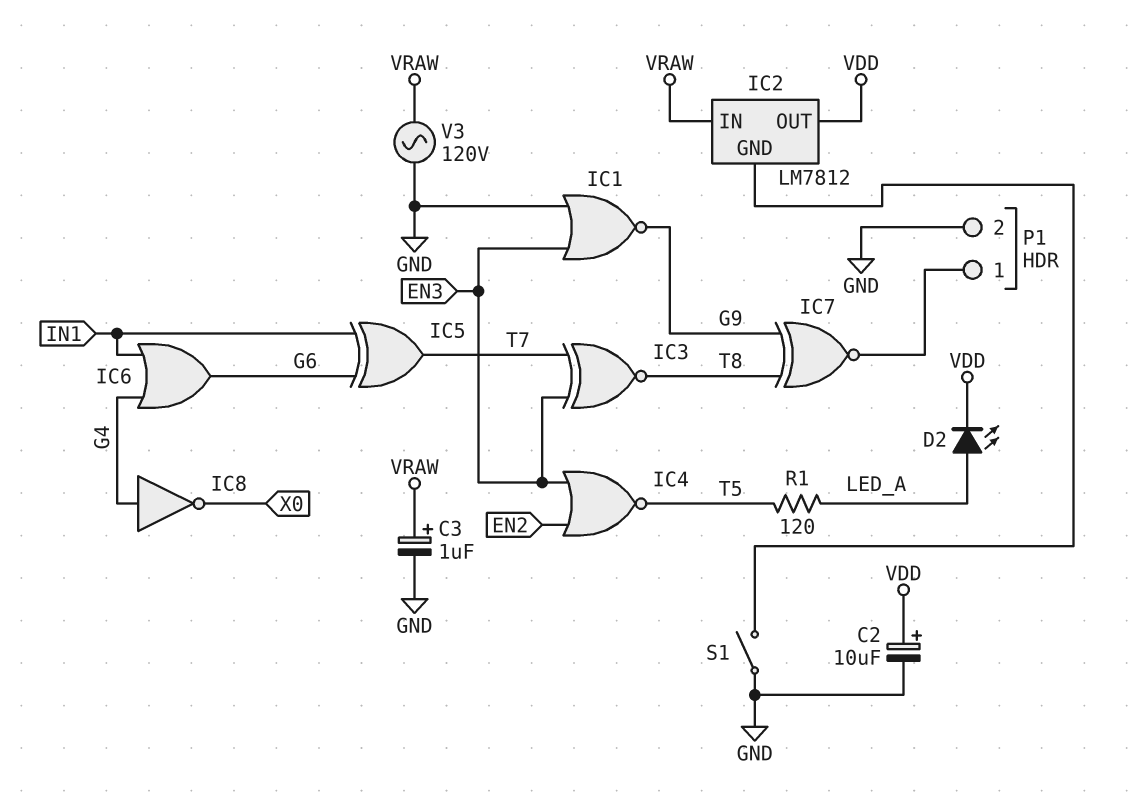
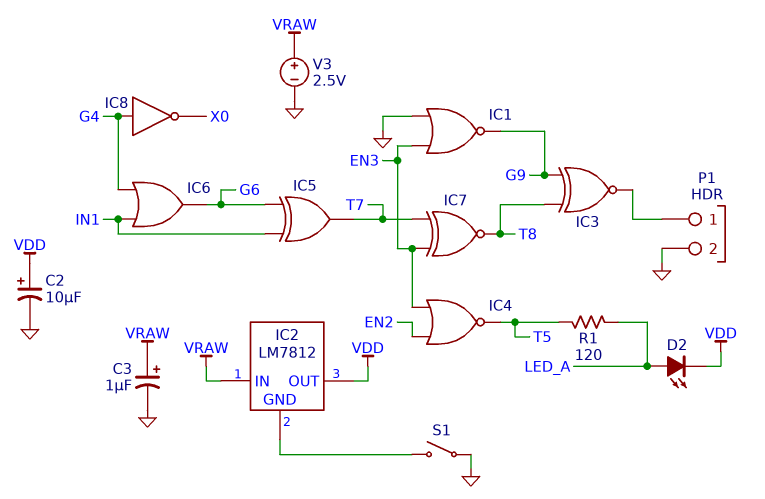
IC3: XNOR (in EN3, in T7, out T8) -> XNOR (in G9, in T8, out P1/1)
IC7: XNOR (in G9, in T8, out P1/1) -> XNOR (in EN3, in T7, out T8)
V3: AC 120V (GND, VRAW) -> 2.5V (plus VRAW, minus GND)

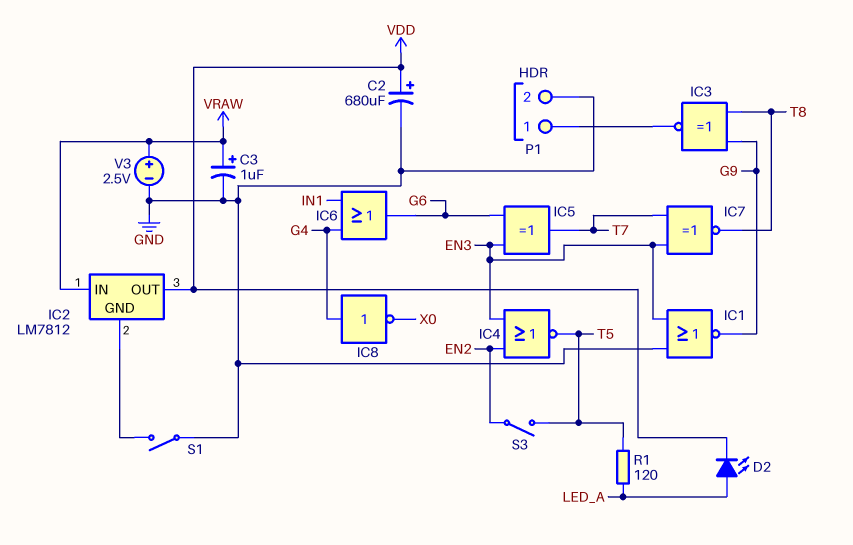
C2: 10uF (plus VDD, minus GND) -> 680uF (plus VDD, minus GND)
IC5: XOR (in G6, in IN1, out T7) -> XOR (in EN3, in G6, out T7)
S3: none -> switch (EN2, T5)

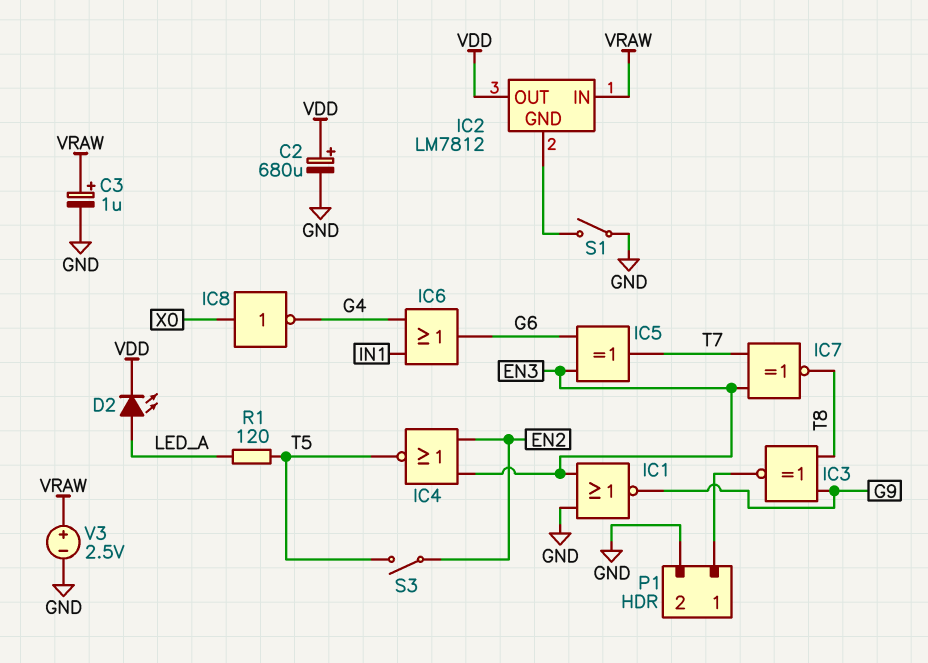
IC8: NOT (in G4, out X0) -> NOT (in X0, out G4)

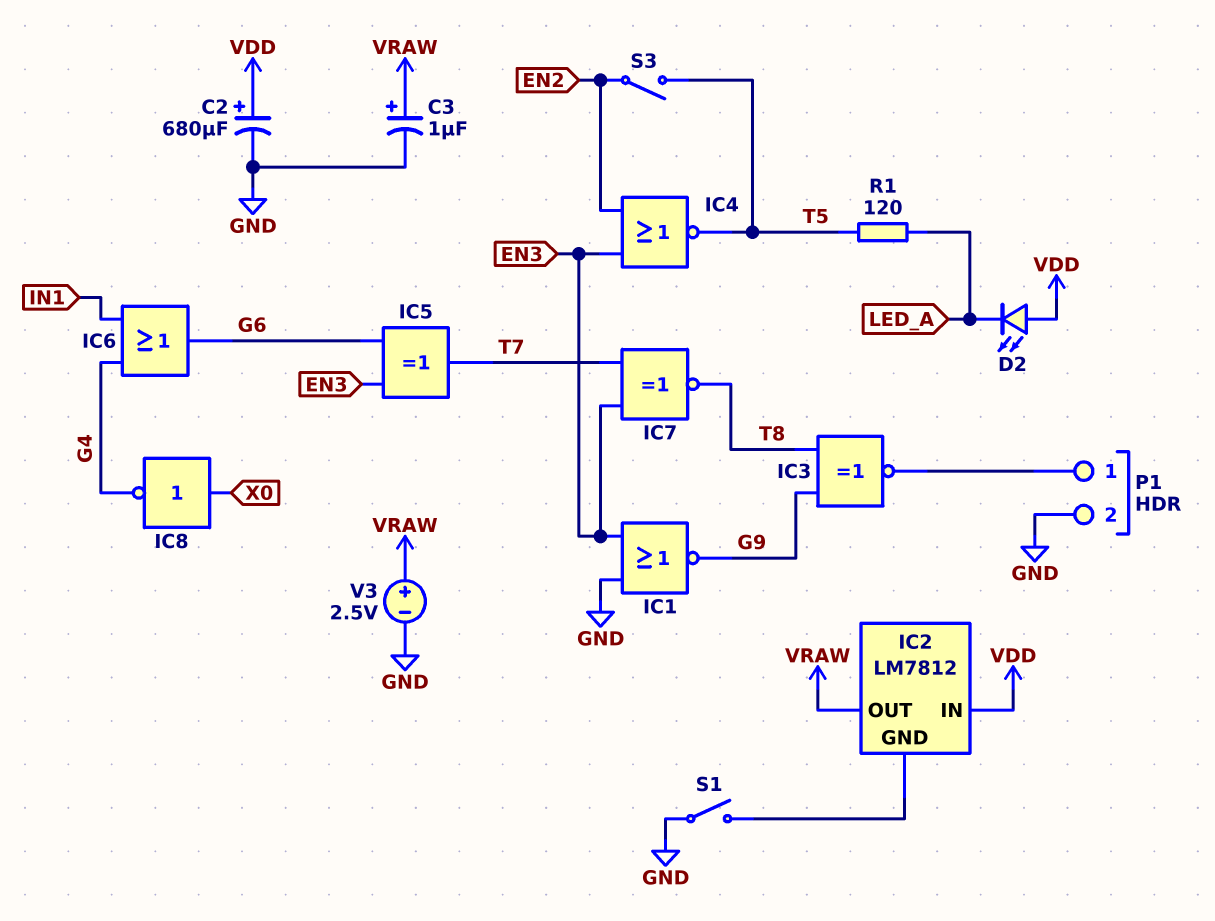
D2: LED (A LED_A, K VDD) -> LED (A VDD, K LED_A)
IC2 pin IN: VRAW -> VDD
IC2 pin OUT: VDD -> VRAW

